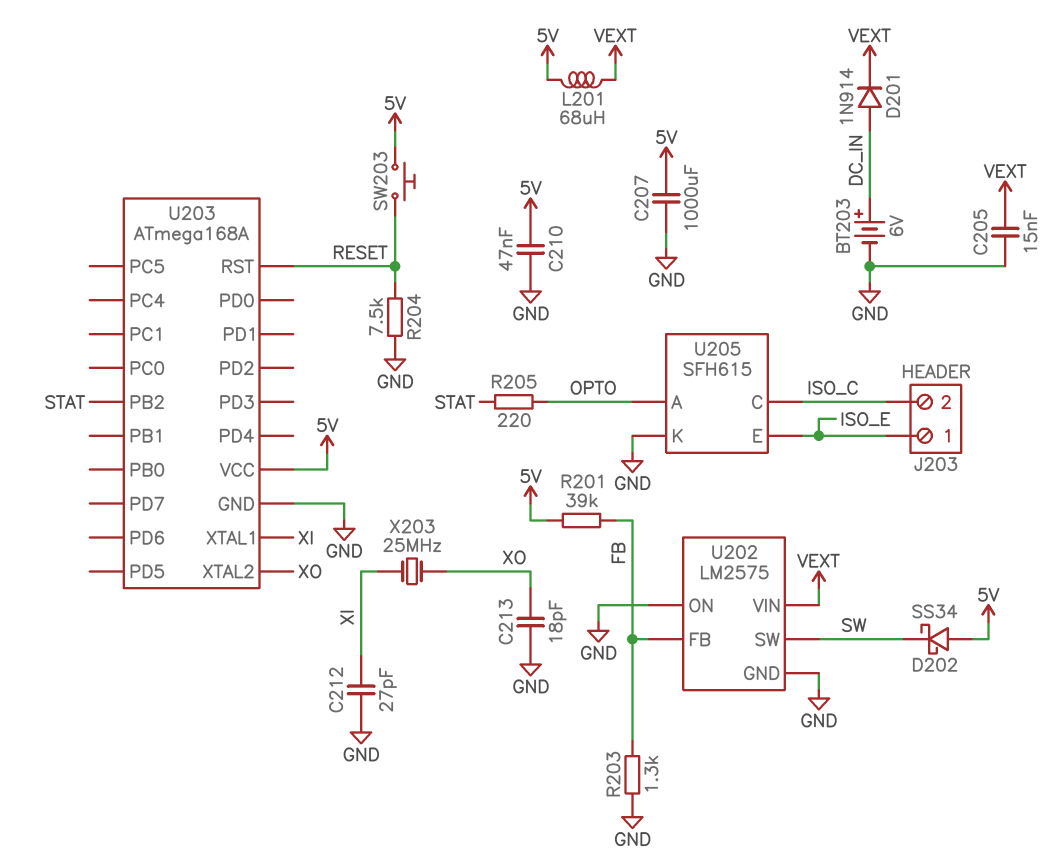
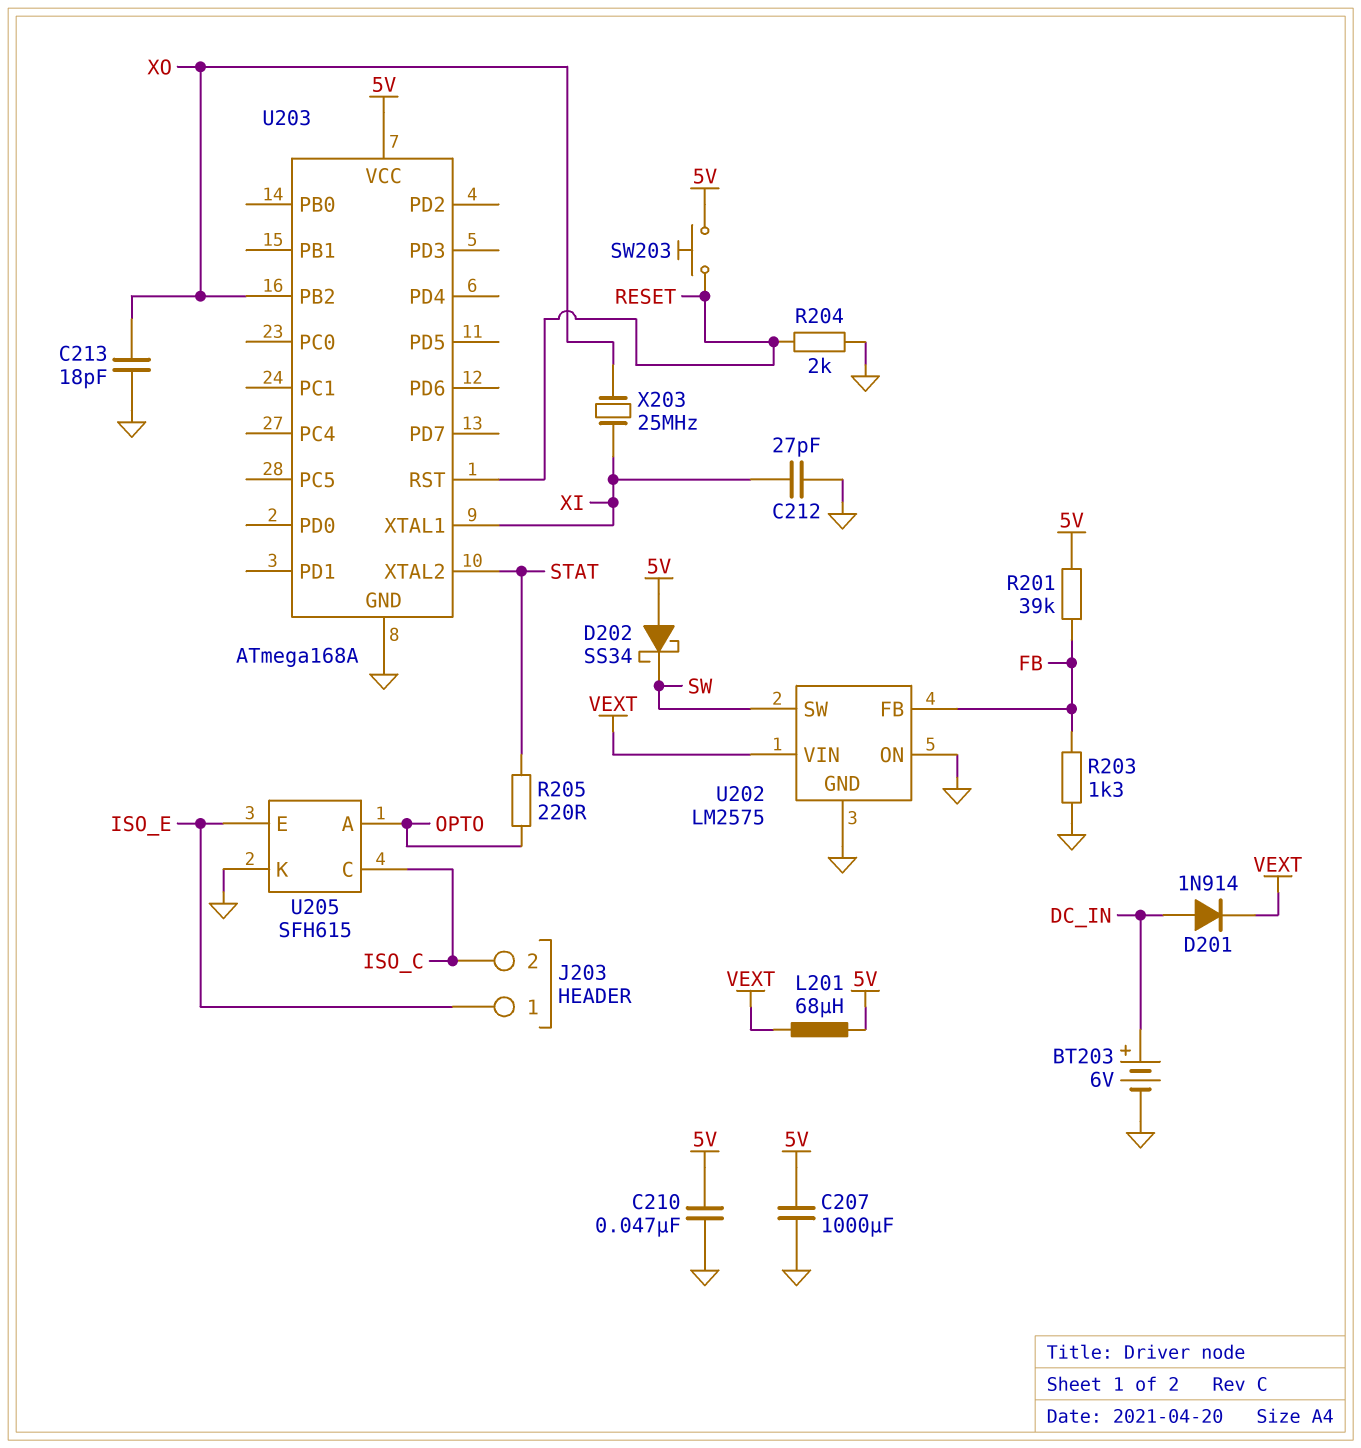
C205: 15nF (GND, VEXT) -> none
R204: 7.5k (GND, RESET) -> 2k (GND, RESET)
U203 pin PB2: STAT -> XO
U203 pin XTAL2: XO -> STAT

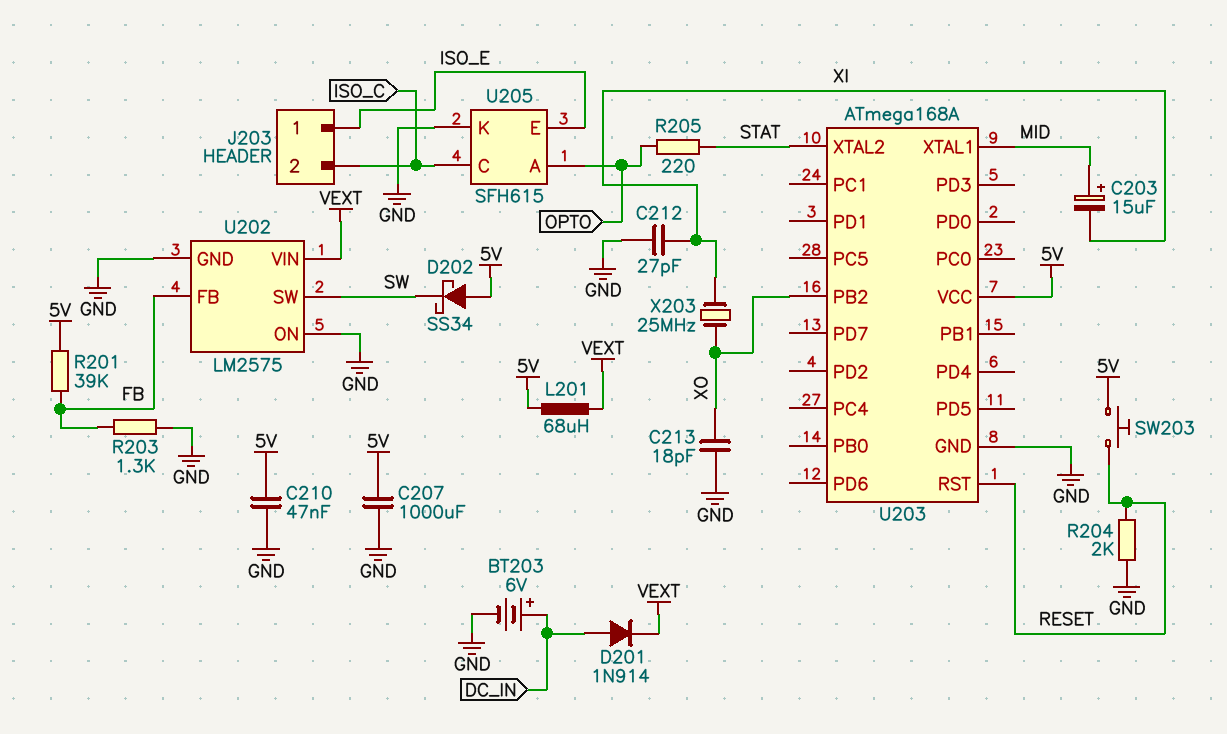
C203: none -> 15uF (plus MID, minus XI)
U203 pin XTAL1: XI -> MID

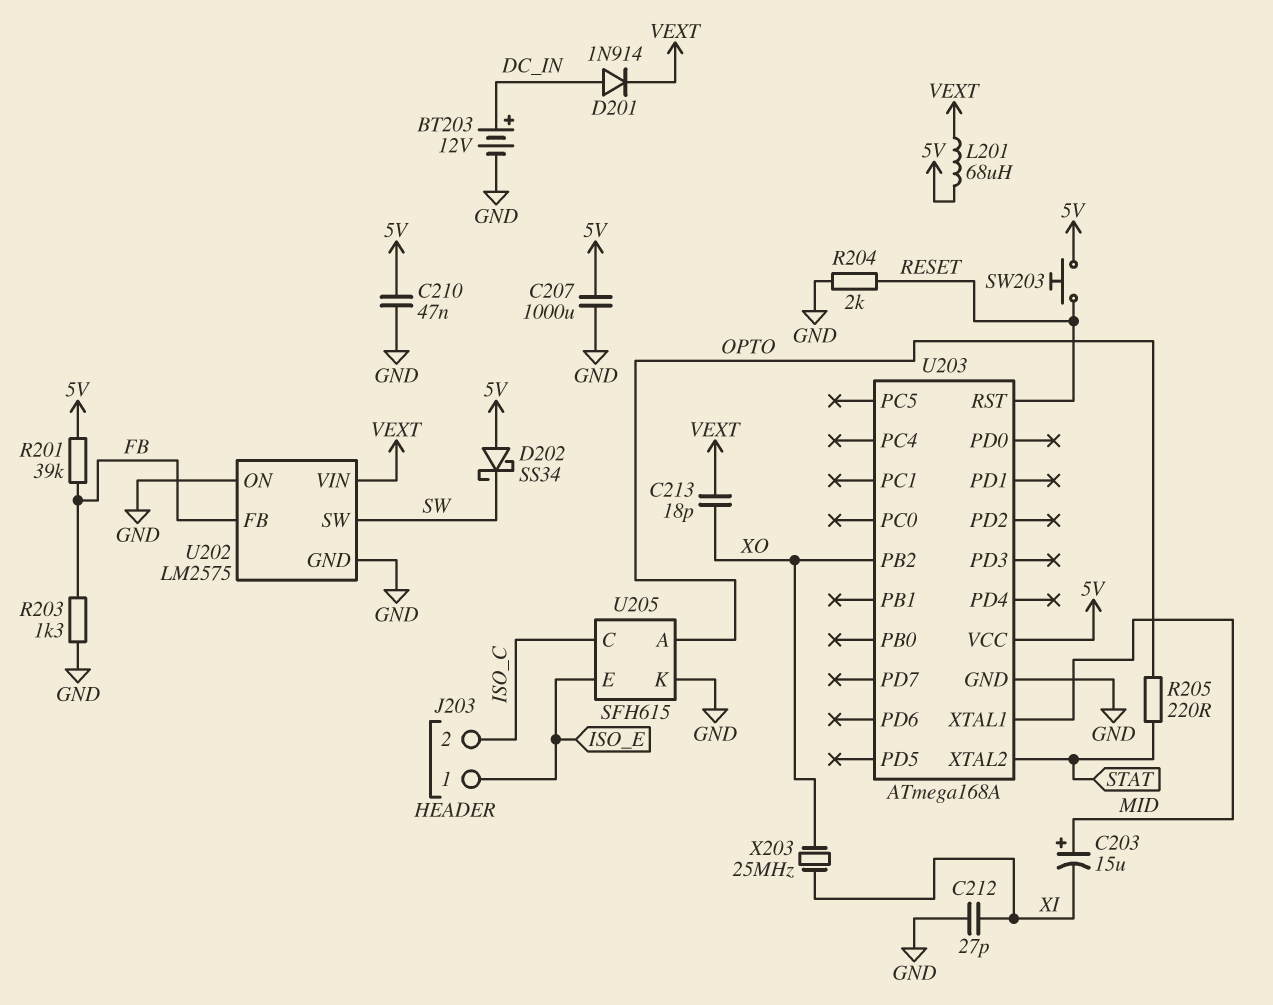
BT203: 6V (plus DC_IN, minus GND) -> 12V (plus DC_IN, minus GND)
C213: 18pF (GND, XO) -> 18pF (VEXT, XO)

